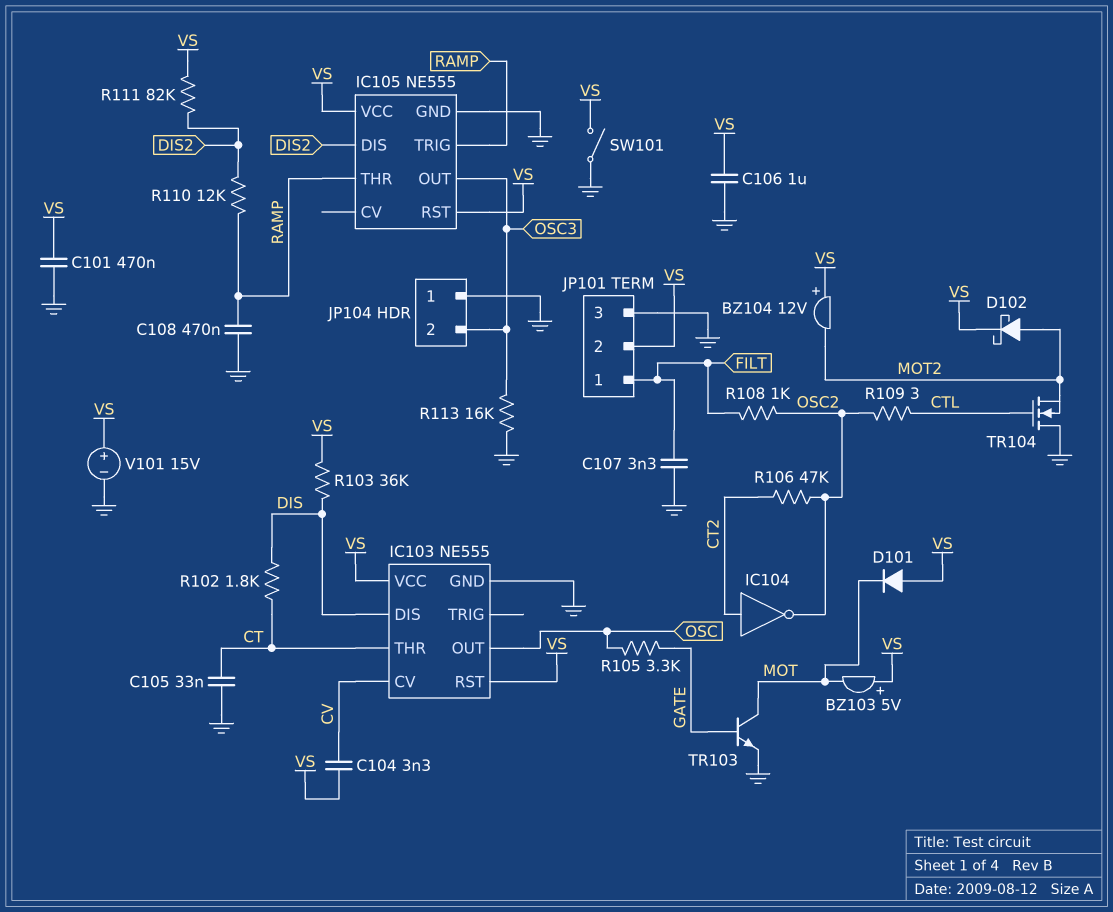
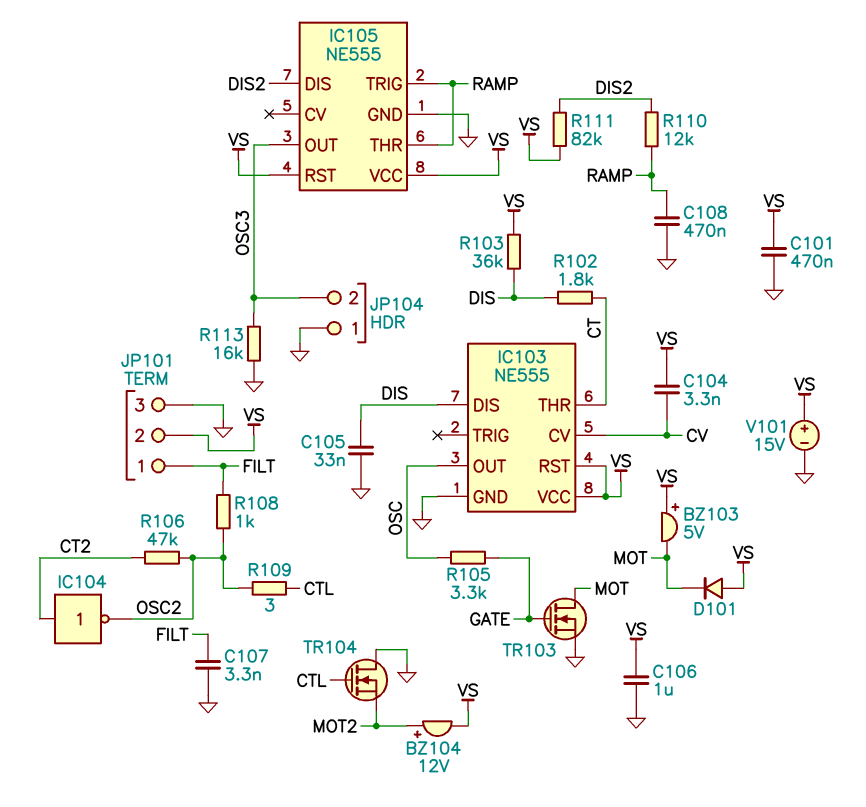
BZ104: buzzer 12V (plus VS, minus MOT2) -> buzzer 12V (plus MOT2, minus VS)
C105: 33nF (CT, GND) -> 33nF (DIS, GND)
D102: schottky (A MOT2, K VS) -> none
SW101: switch (GND, VS) -> none
TR103: NPN (B GATE, C MOT, E GND) -> NMOS (G GATE, D MOT, S GND)

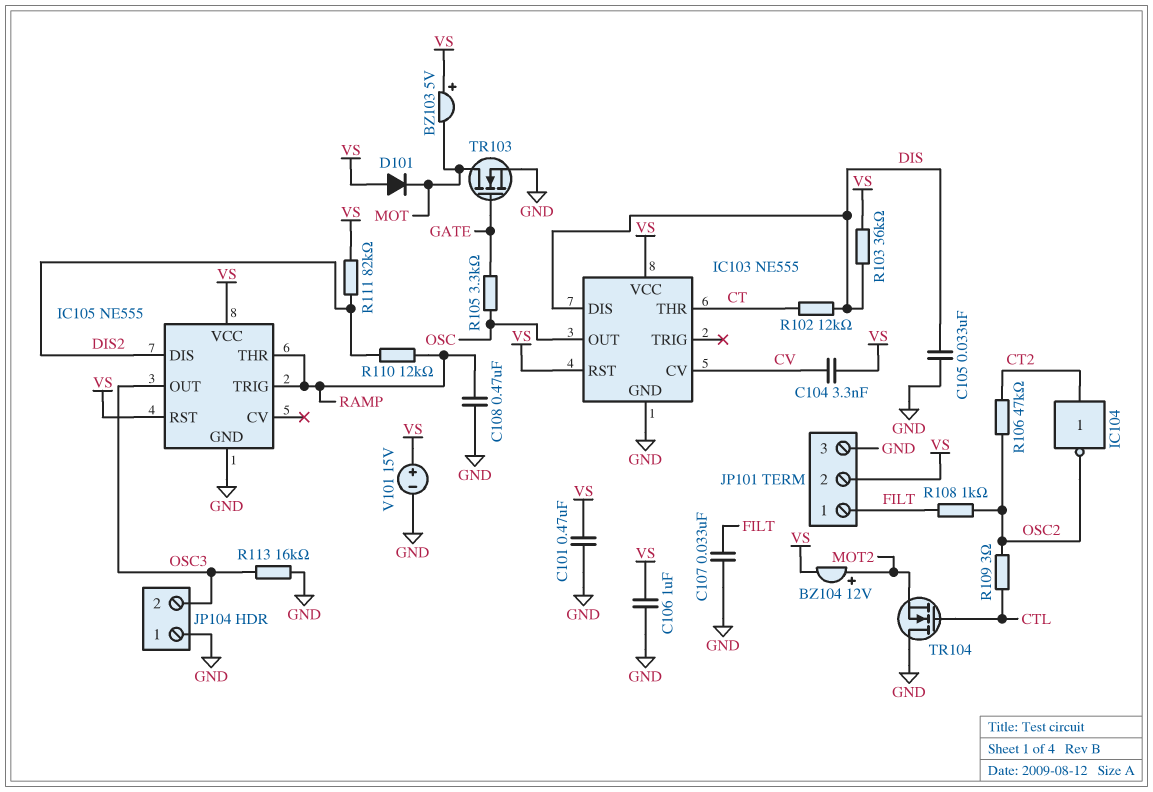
C107: 3.3nF (FILT, GND) -> 33nF (FILT, GND)
R102: 1.8k (CT, DIS) -> 12k (CT, DIS)

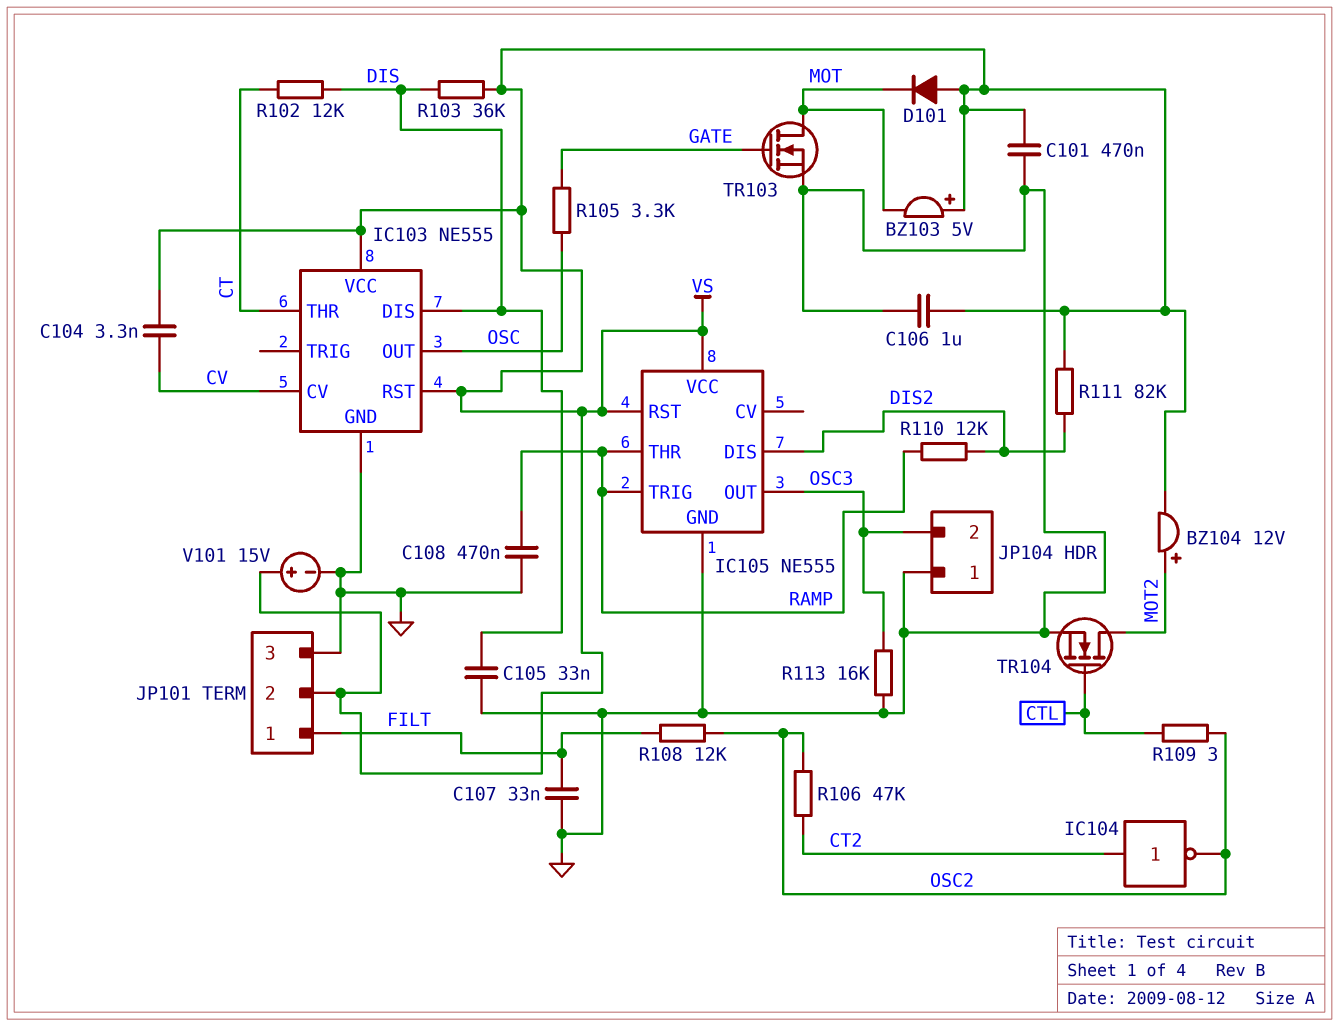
R108: 1k (FILT, OSC2) -> 12k (FILT, OSC2)
TR104: NMOS (G CTL, D GND, S MOT2) -> NMOS (G CTL, D MOT2, S GND)

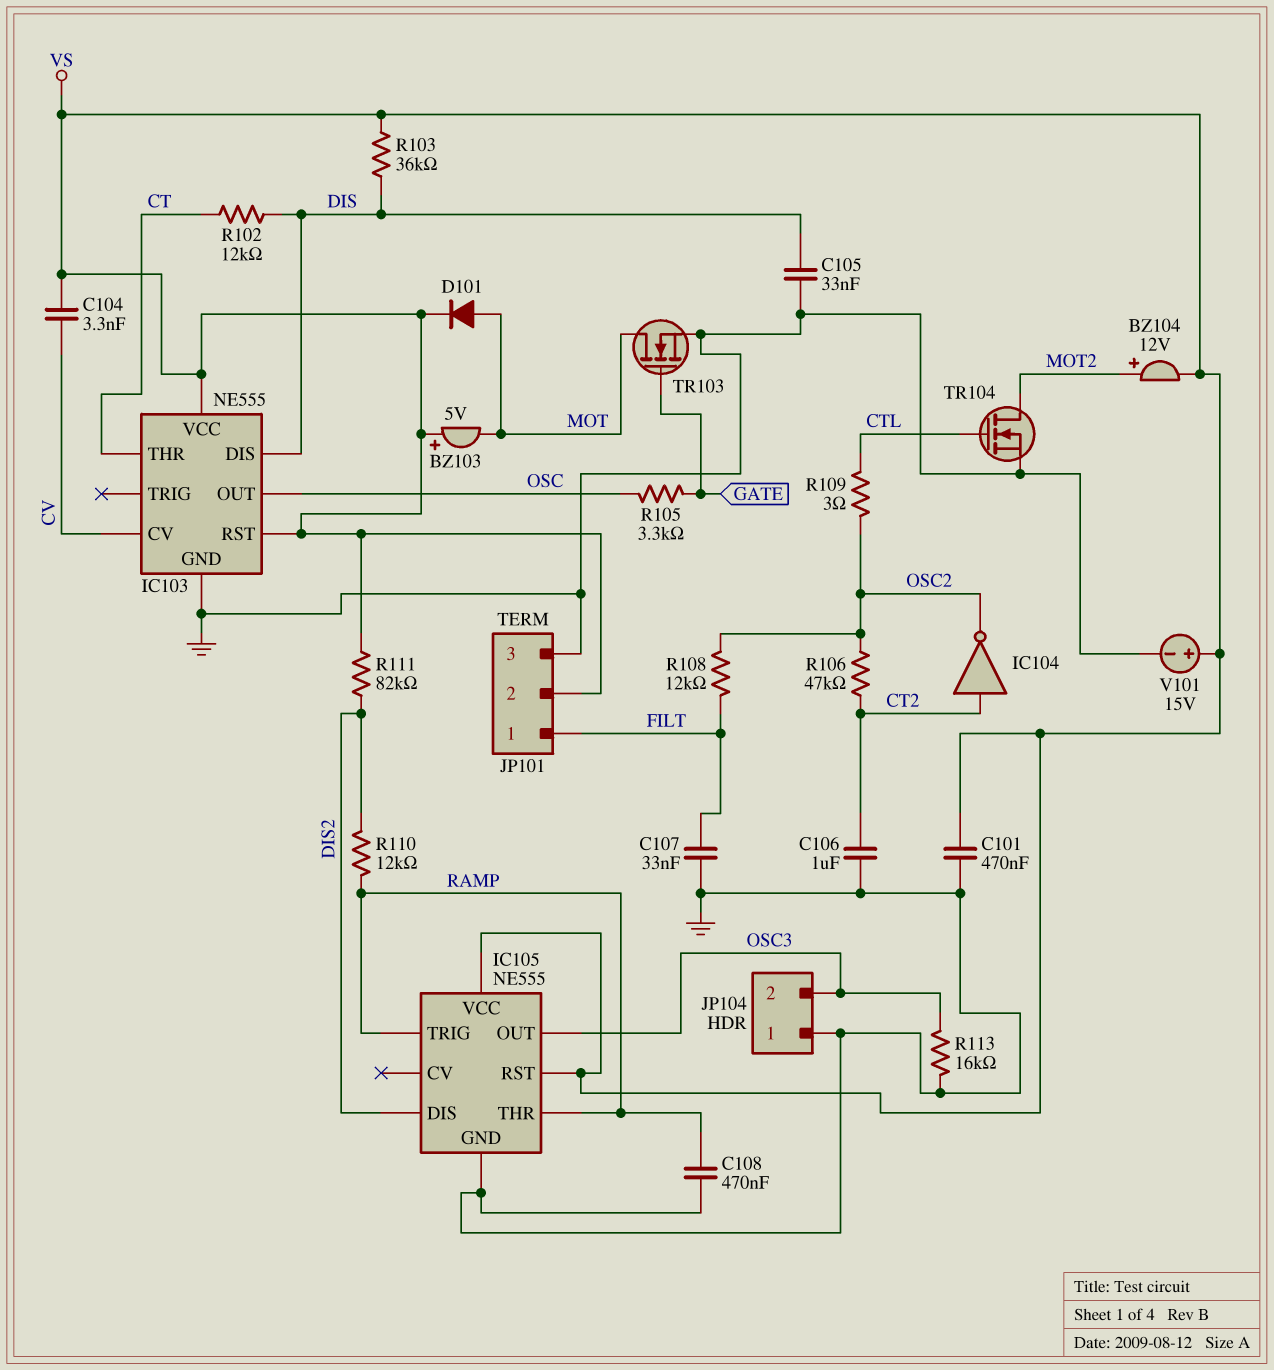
C106: 1uF (GND, VS) -> 1uF (CT2, GND)
D101: diode (A VS, K MOT) -> diode (A MOT, K VS)

